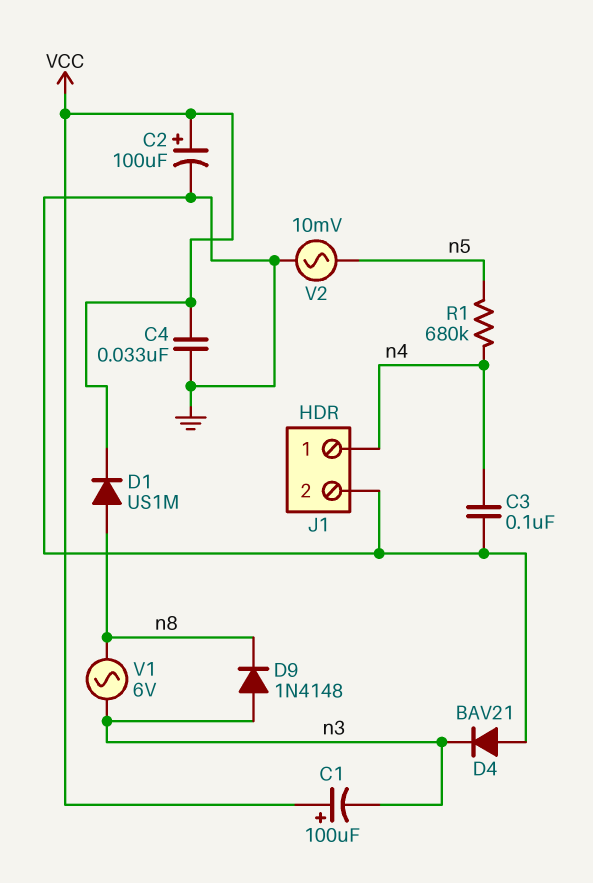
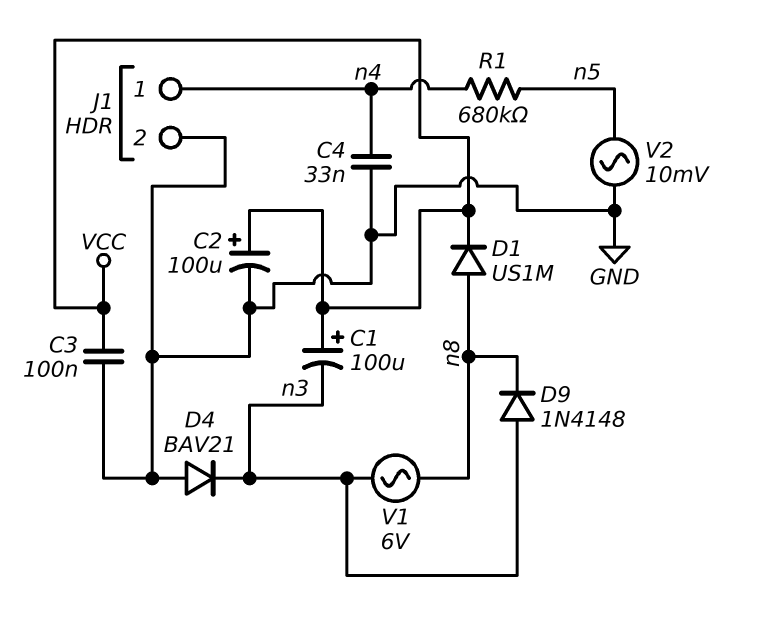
C3: 100nF (GND, n4) -> 100nF (GND, VCC)
C4: 33nF (GND, VCC) -> 33nF (GND, n4)

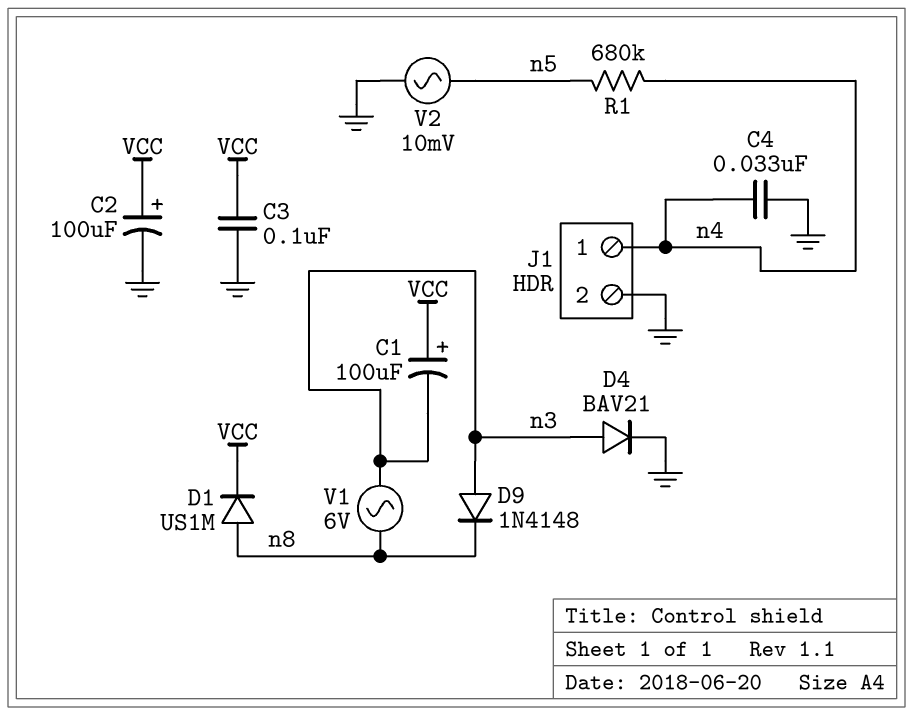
D4: diode BAV21 (A GND, K n3) -> diode BAV21 (A n3, K GND)

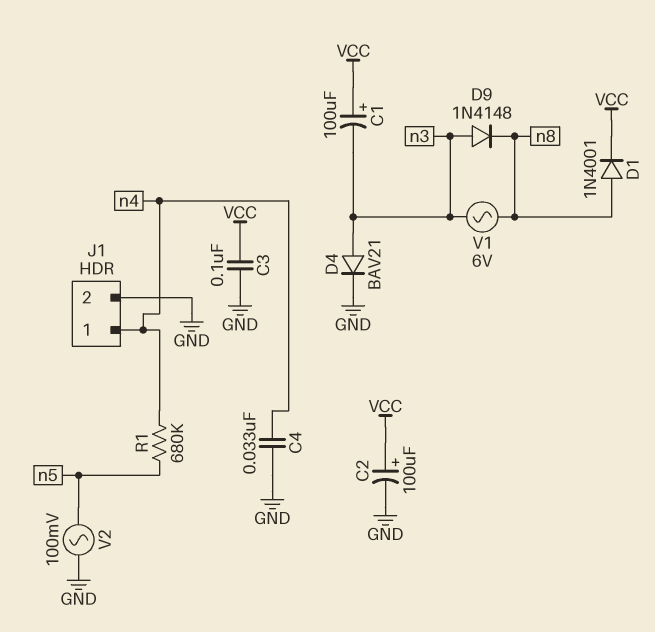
D1: diode US1M (A n8, K VCC) -> diode 1N4001 (A n8, K VCC)
V2: AC 10mV (GND, n5) -> AC 100mV (GND, n5)

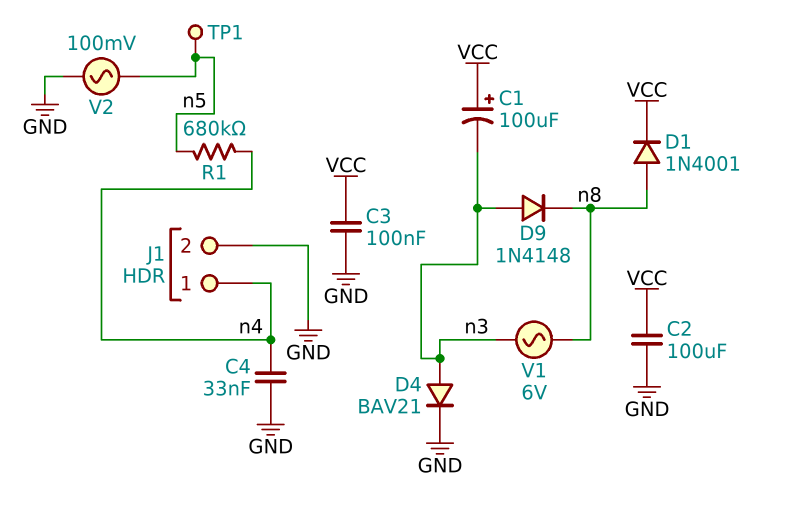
C2: 100uF (plus VCC, minus GND) -> 100uF (GND, VCC)
TP1: none -> test point (n5)

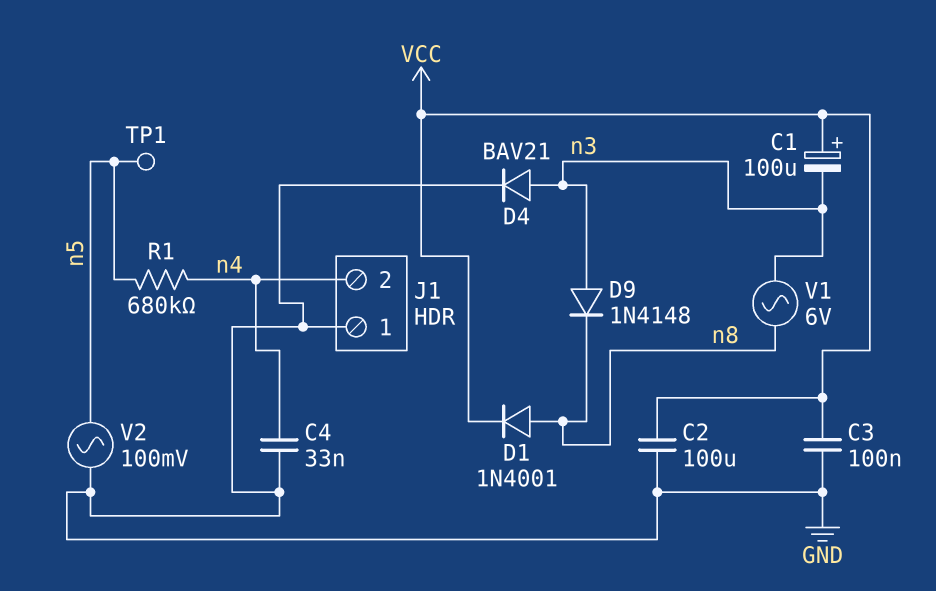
J1 pin 1: n4 -> GND
J1 pin 2: GND -> n4

